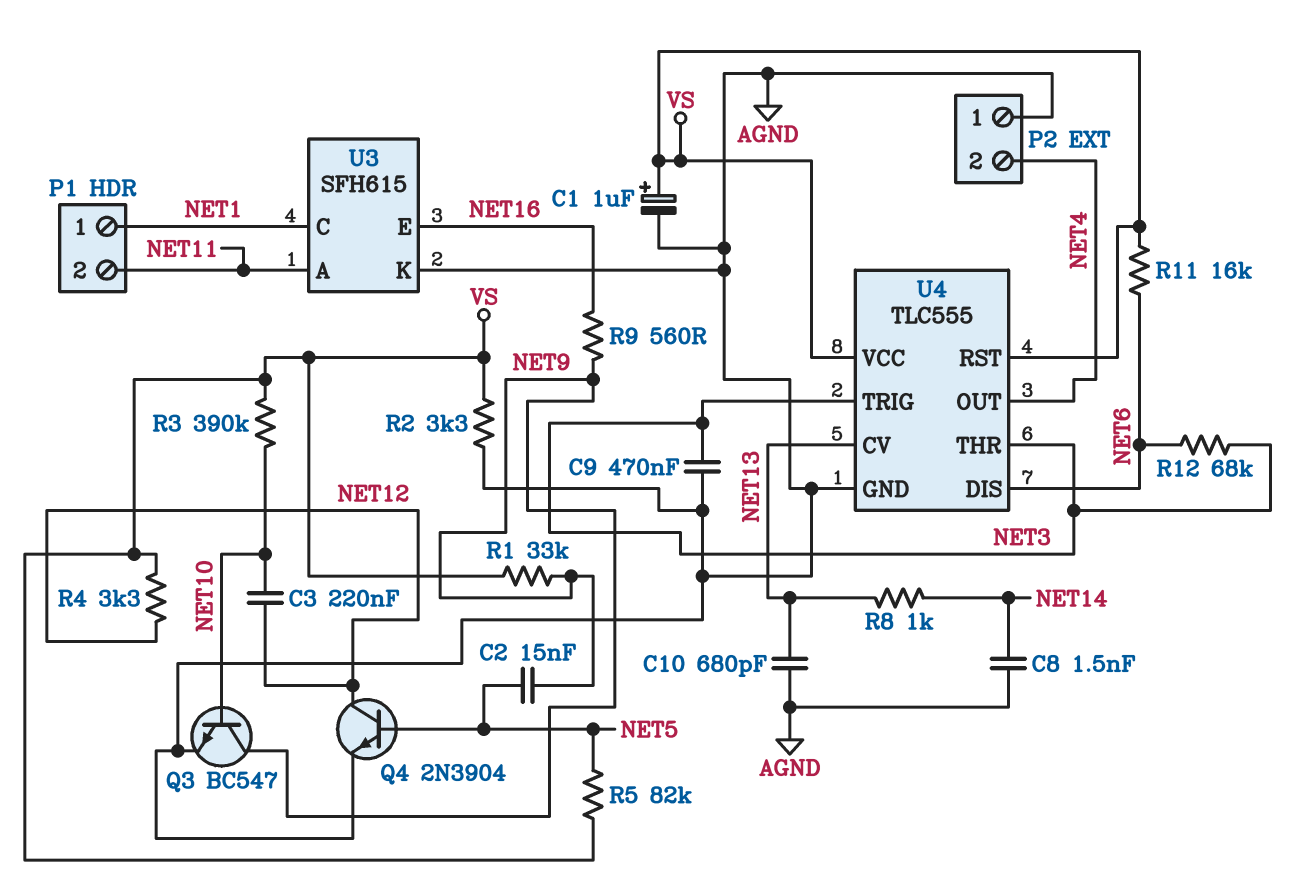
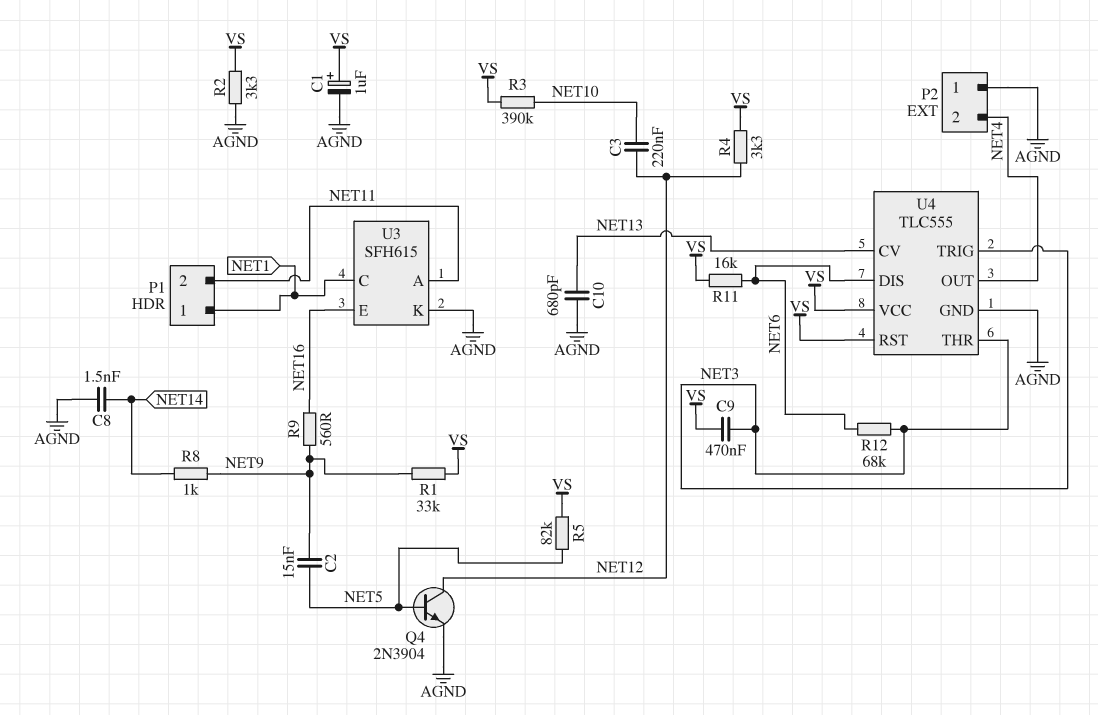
C9: 470nF (AGND, NET3) -> 470nF (NET3, VS)
Q3: NPN BC547 (B NET10, C NET9, E AGND) -> none
R8: 1k (NET13, NET14) -> 1k (NET9, NET14)

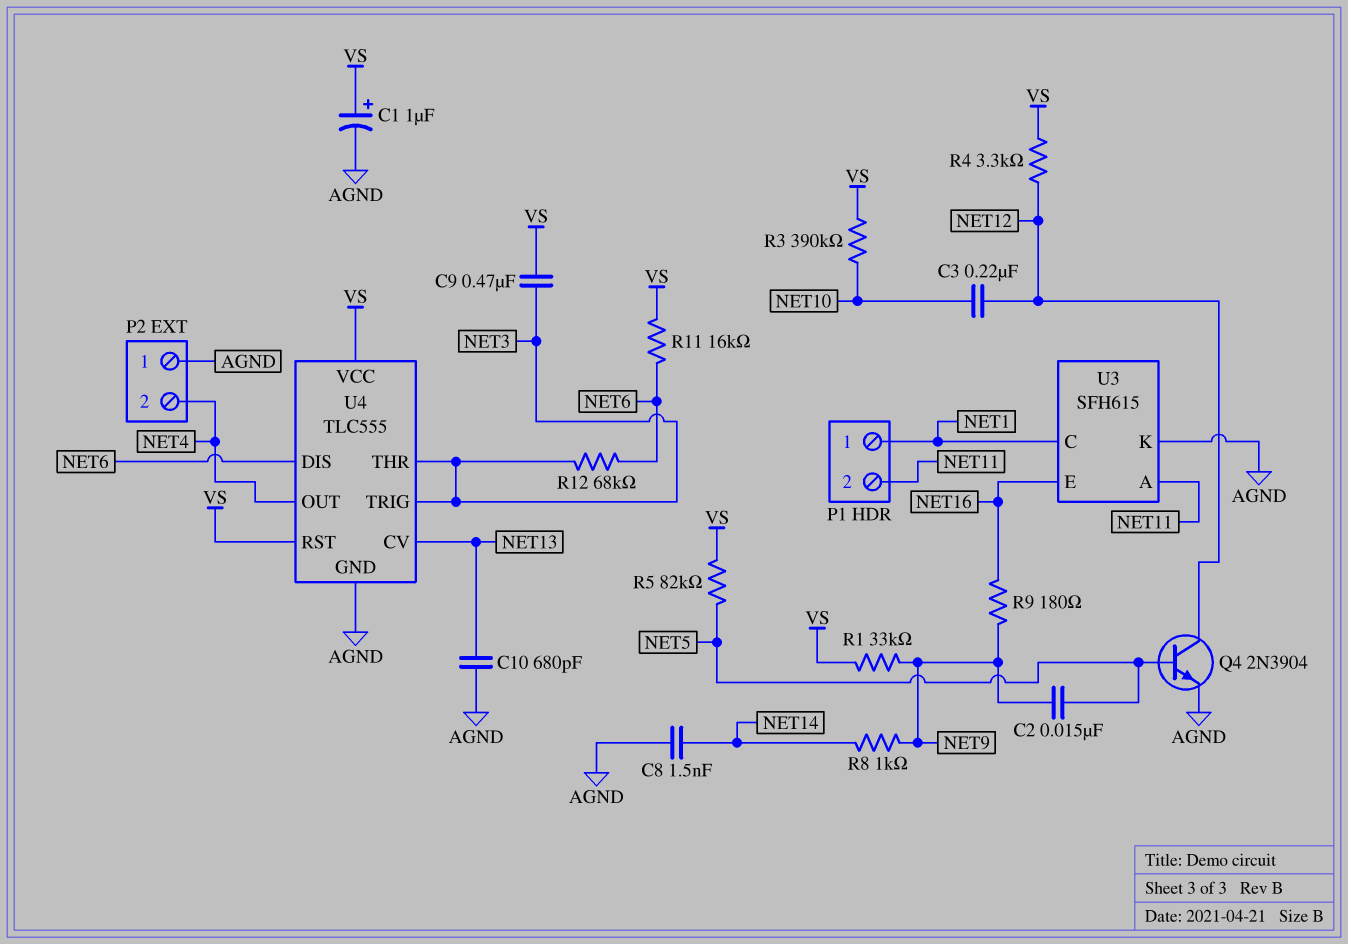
R2: 3.3k (AGND, VS) -> none
R9: 560 (NET9, NET16) -> 180 (NET9, NET16)

